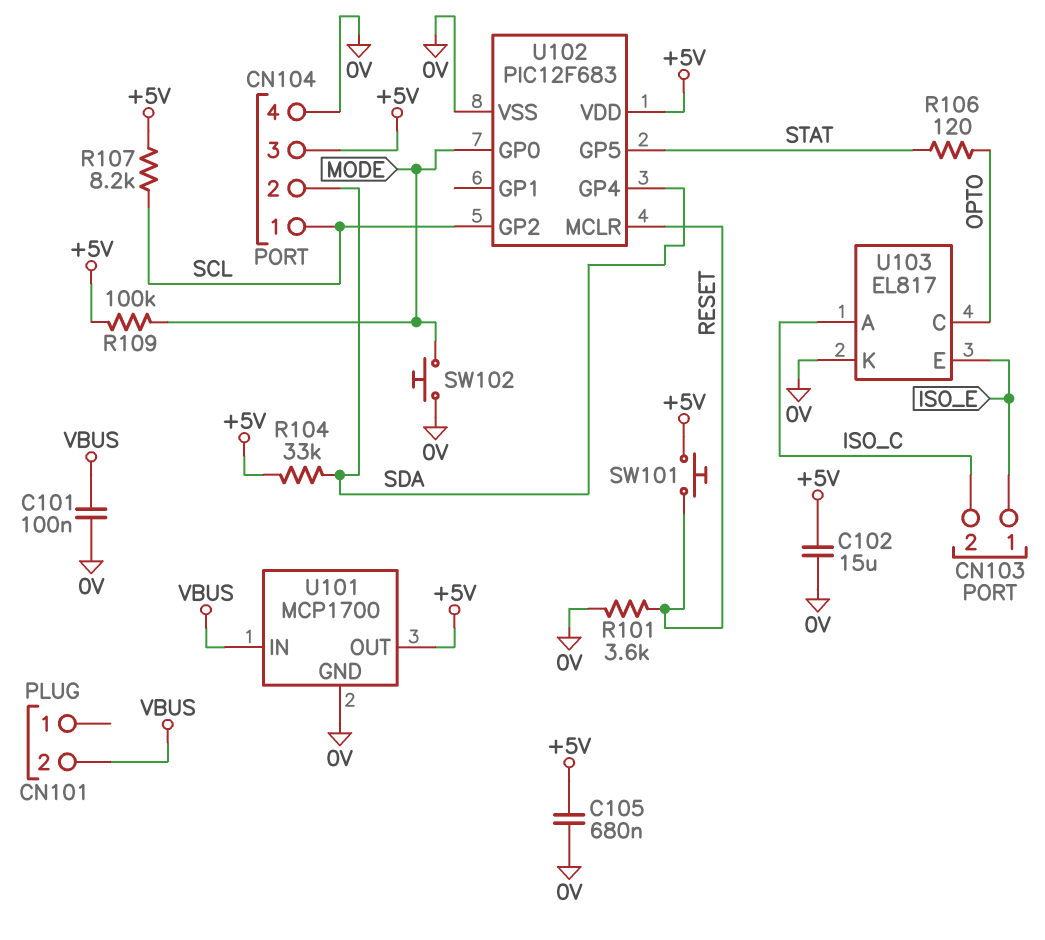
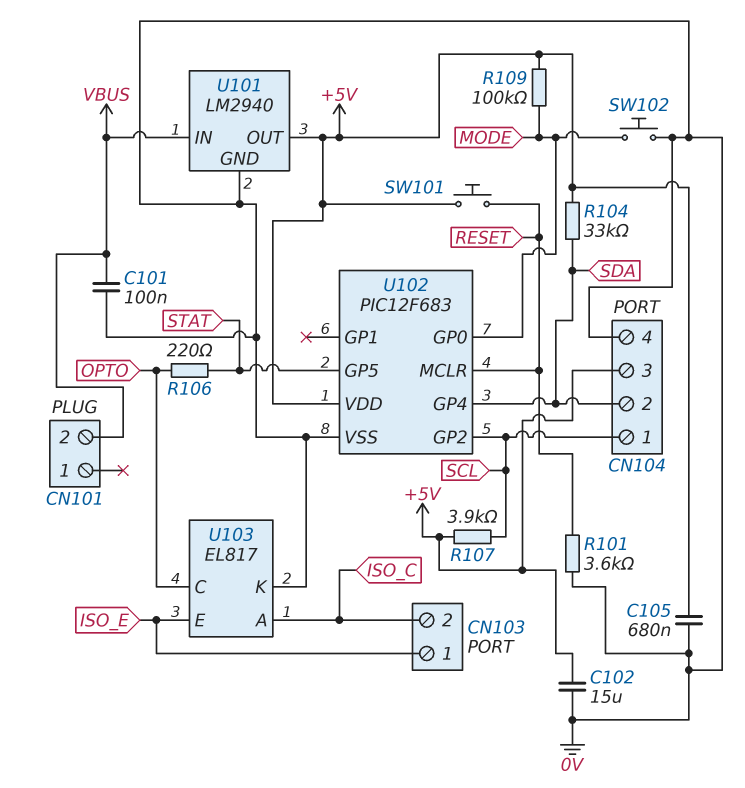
R106: 120 (OPTO, STAT) -> 220 (OPTO, STAT)
R107: 8.2k (+5V, SCL) -> 3.9k (+5V, SCL)
U101: MCP1700 -> LM2940

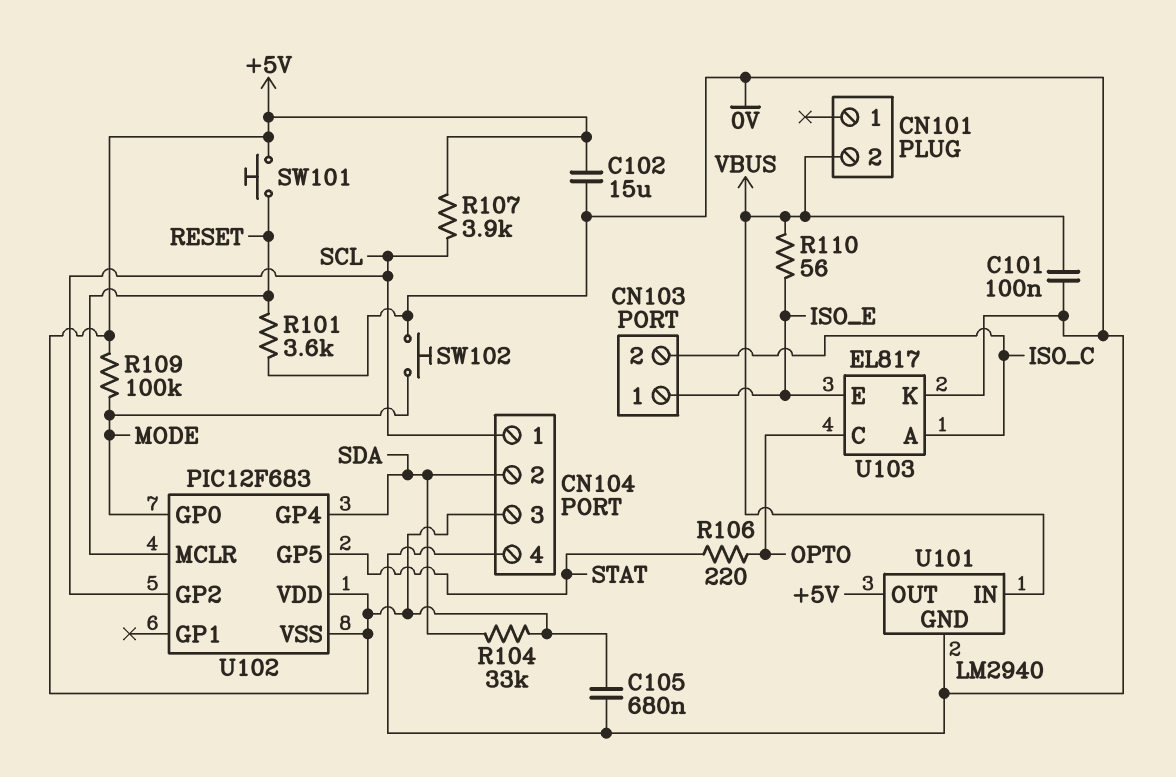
R110: none -> 56 (ISO_E, VBUS)
U102 pin VSS: 0V -> +5V

